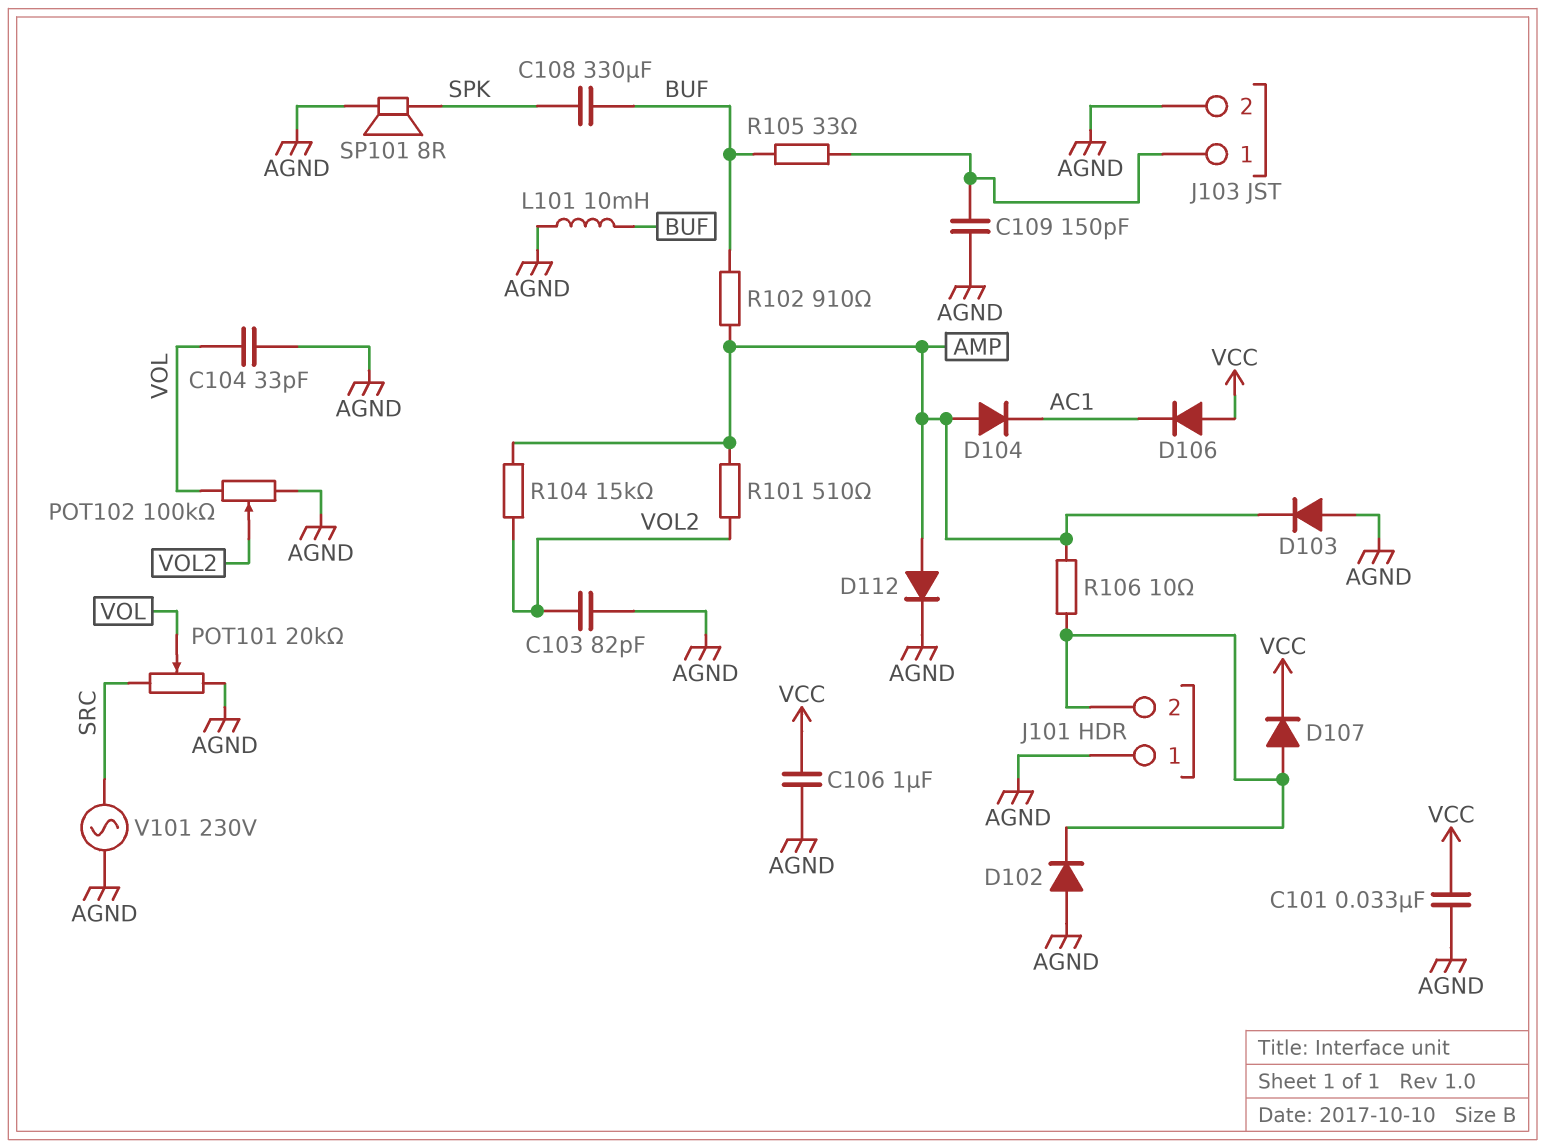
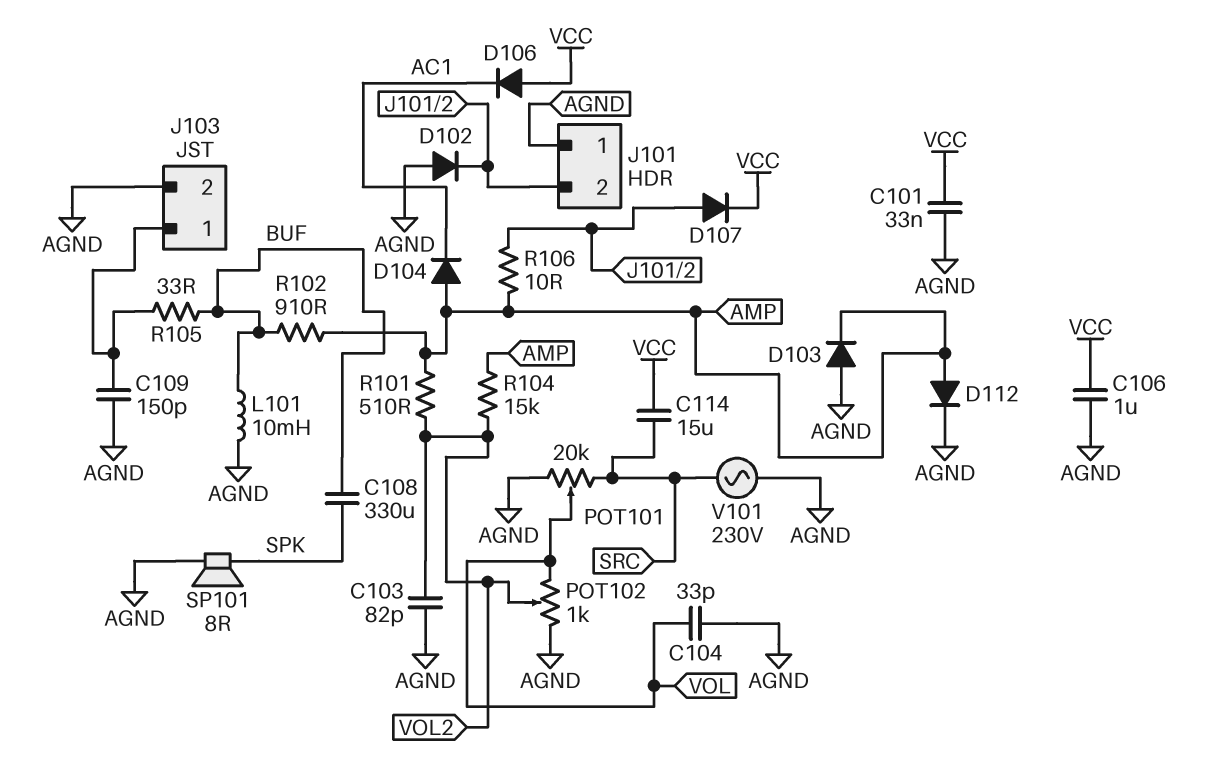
C114: none -> 15uF (SRC, VCC)
POT102: 100k (AGND, VOL, wiper VOL2) -> 1k (AGND, VOL, wiper VOL2)

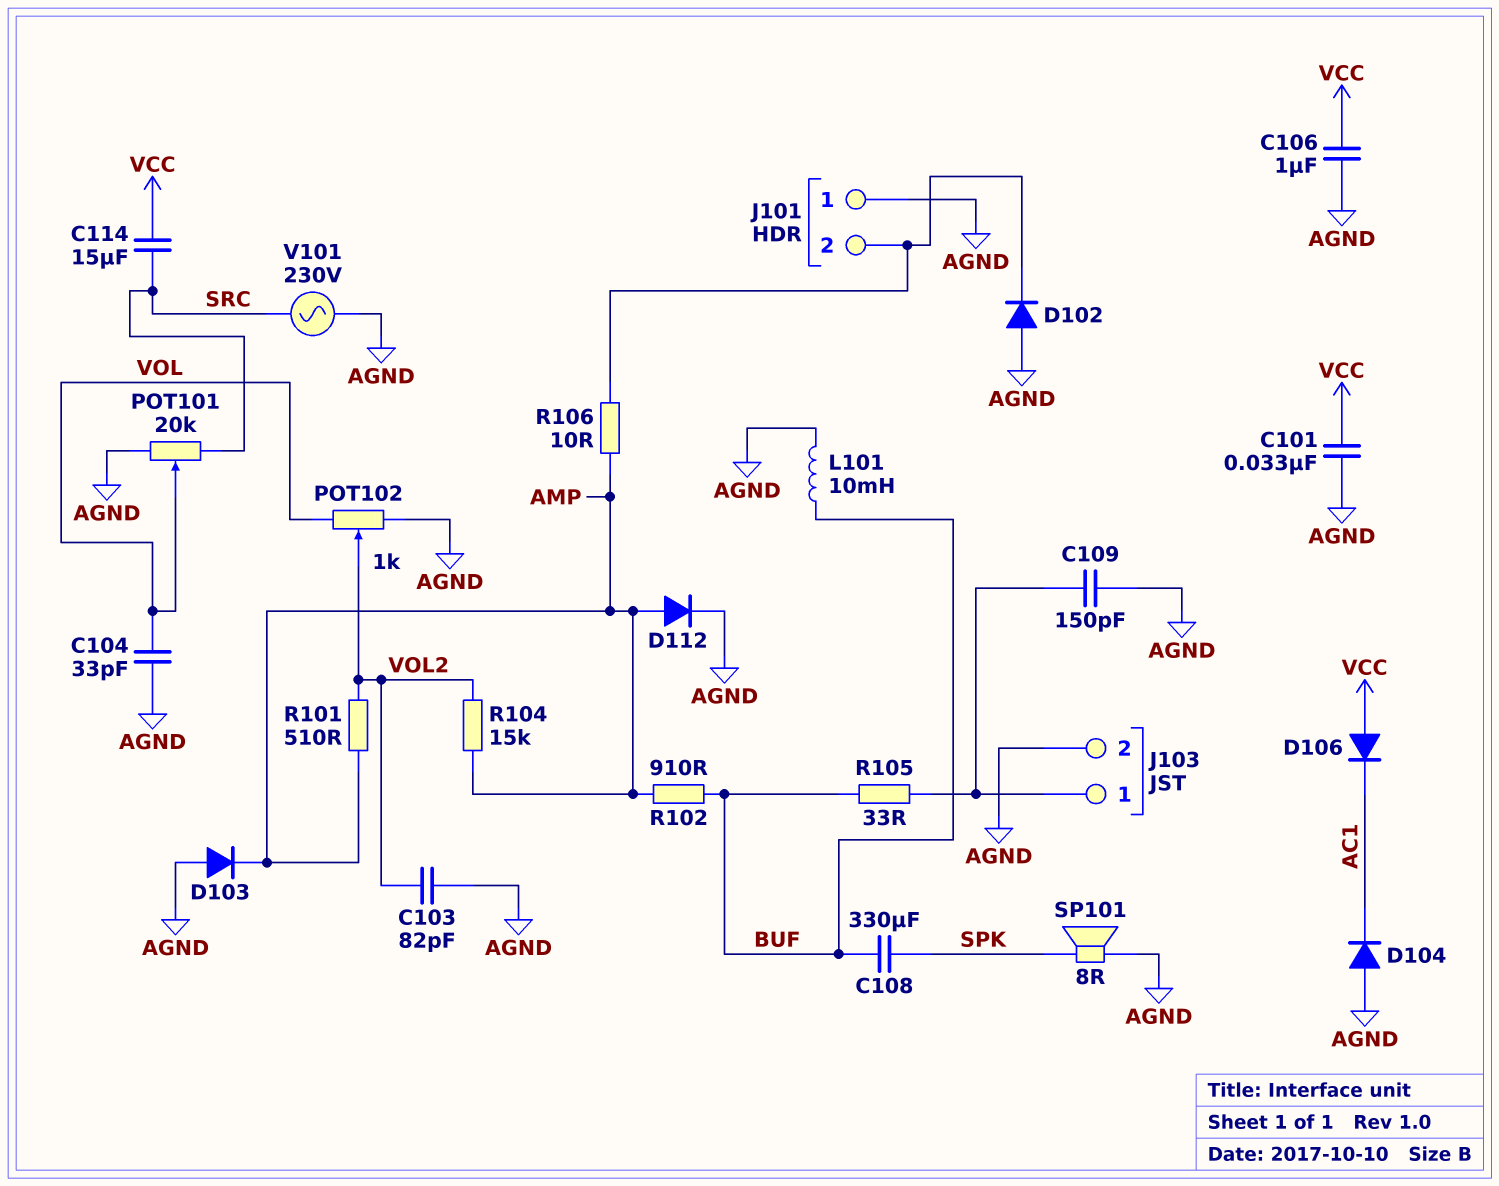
D104: diode (A AMP, K AC1) -> diode (A AGND, K AC1)
D107: diode (A J101/2, K VCC) -> none

